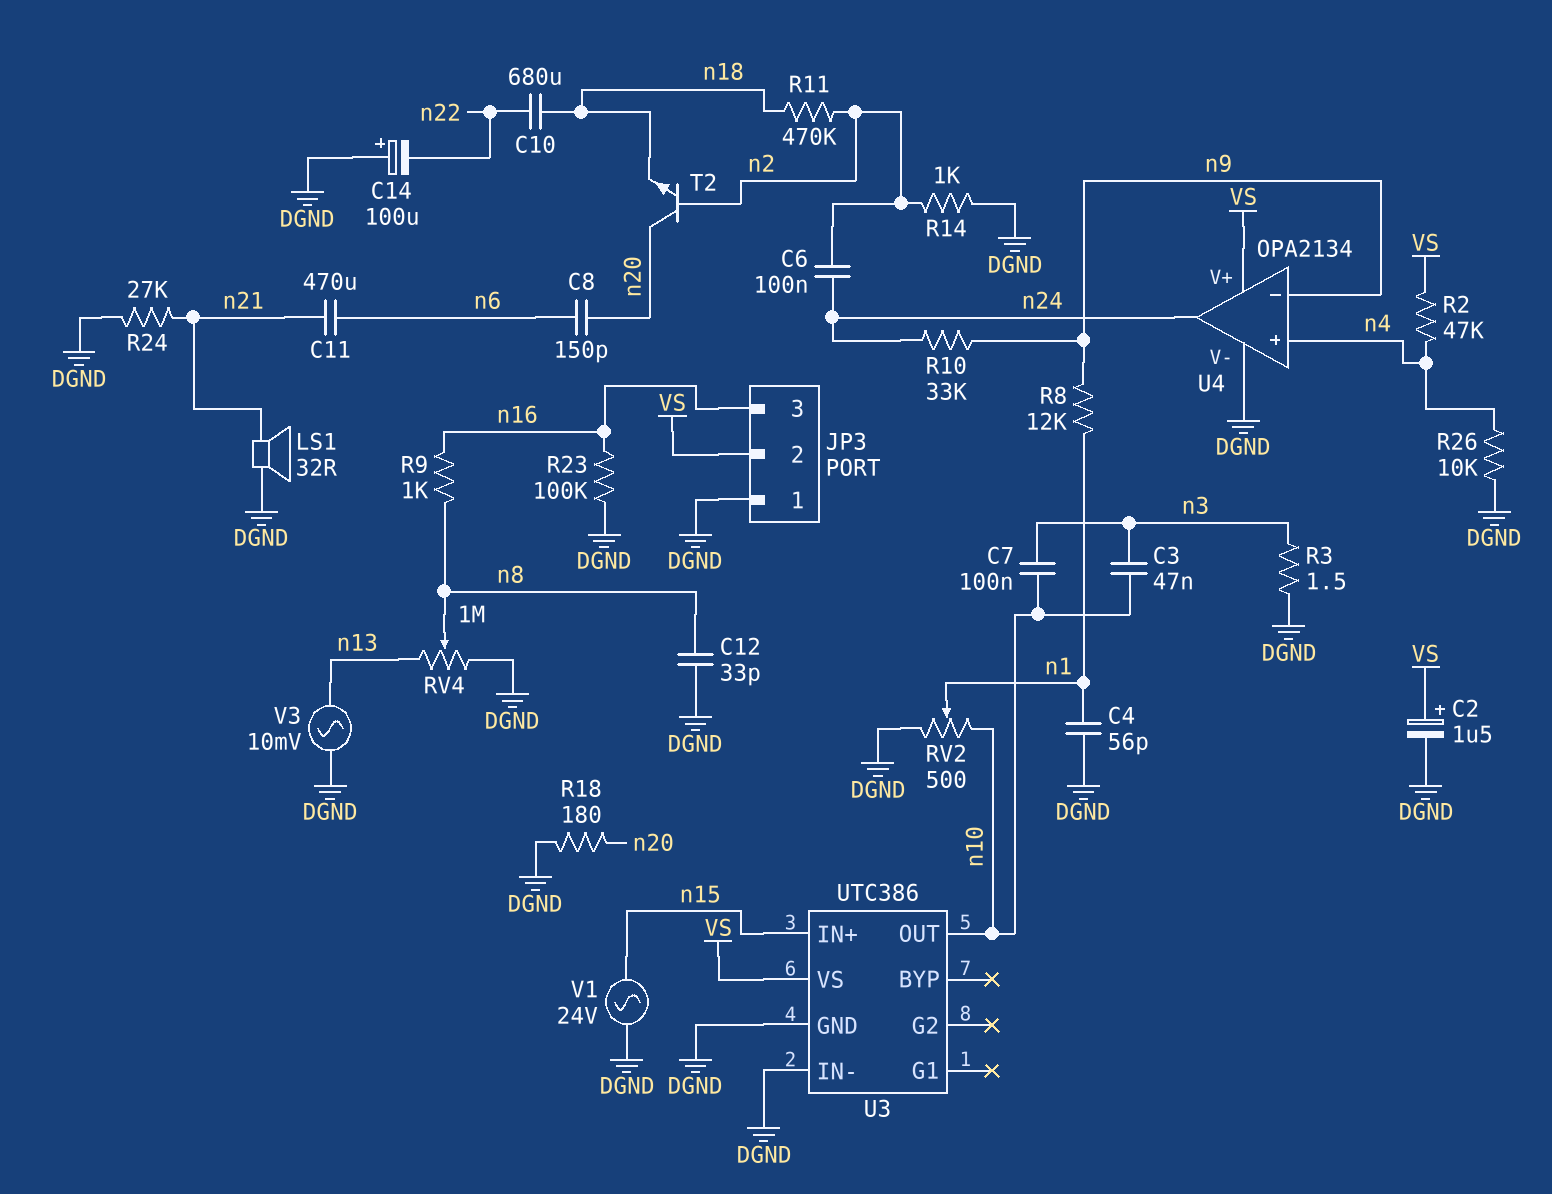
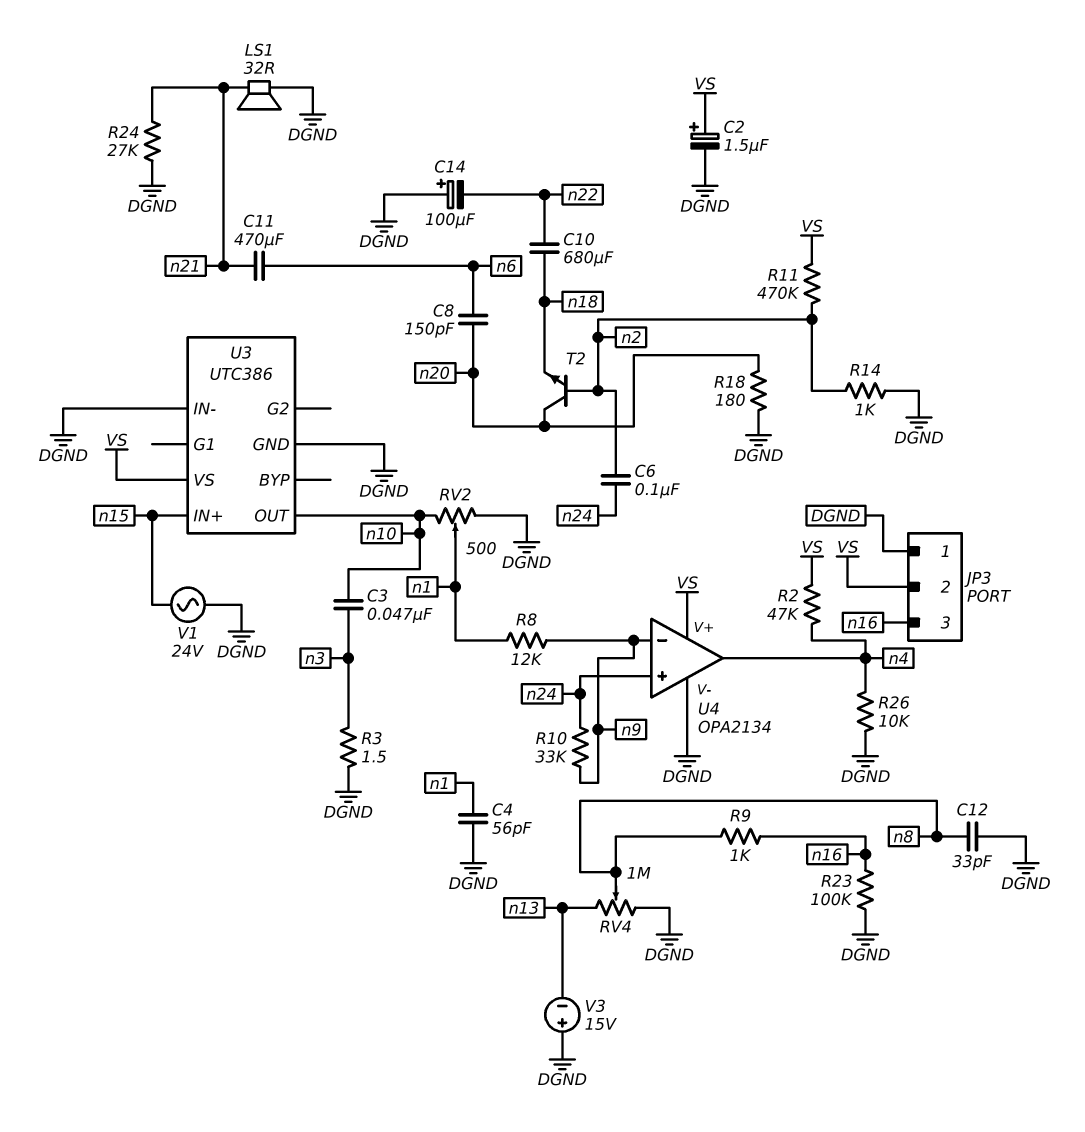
C7: 100nF (n3, n10) -> none
R11: 470k (n2, n18) -> 470k (VS, n2)
U4 pin in+: n4 -> n24
U4 pin out: n24 -> n4
V3: AC 10mV (DGND, n13) -> 15V (plus DGND, minus n13)

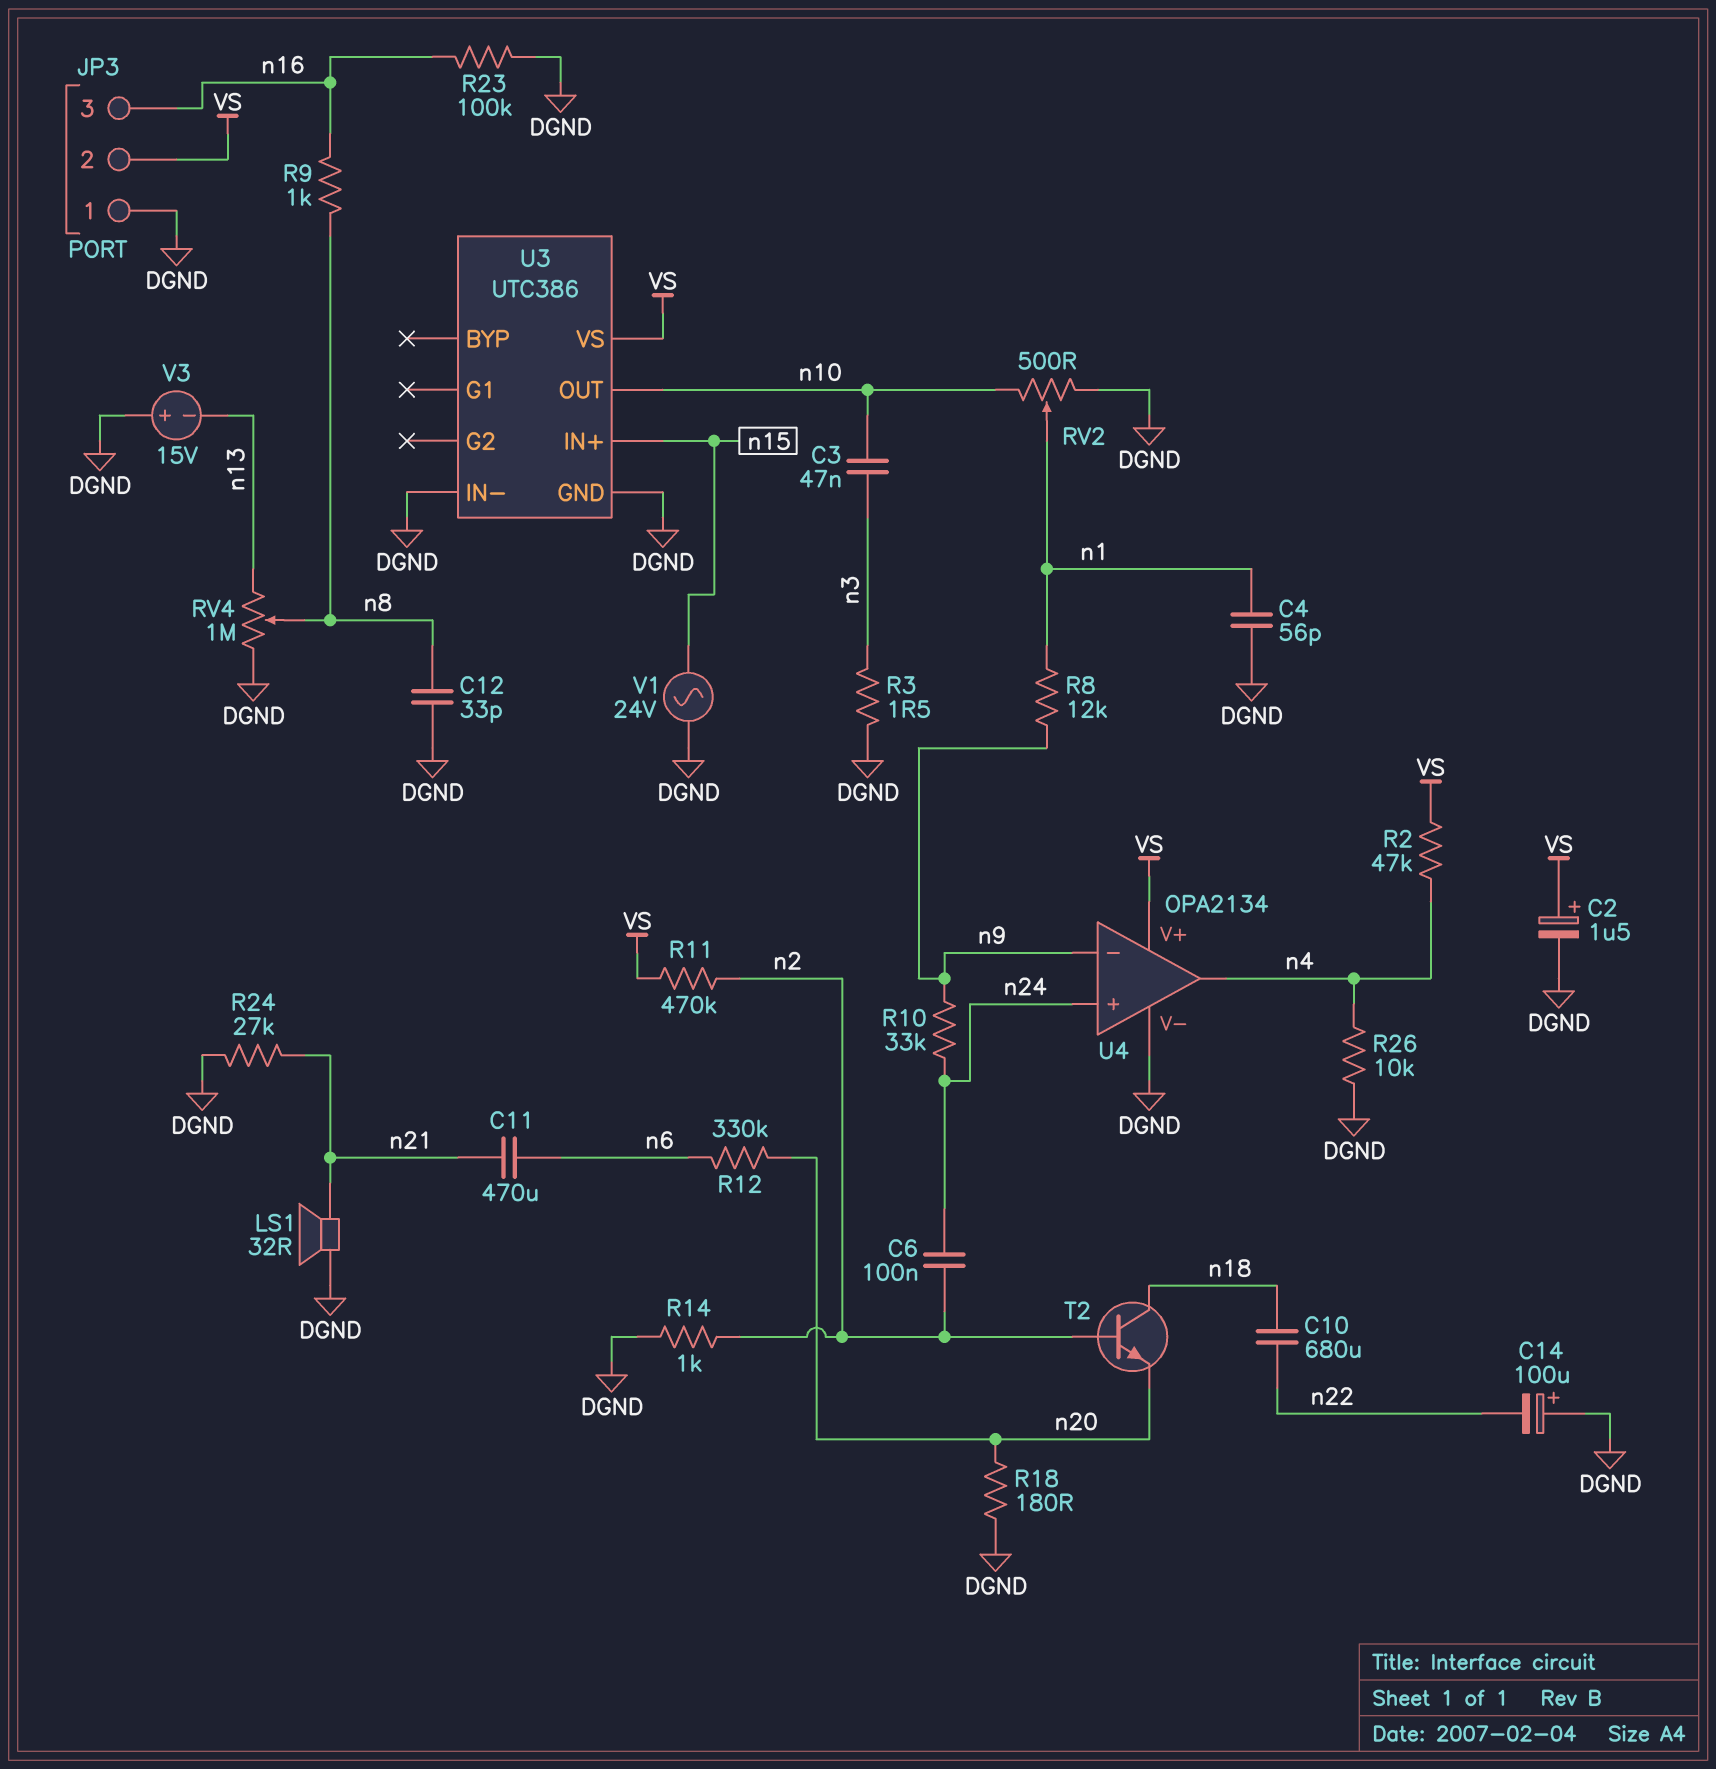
C8: 150pF (n6, n20) -> none
R12: none -> 330k (n6, n20)
T2: NPN (B n2, C n20, E n18) -> NPN (B n2, C n18, E n20)

